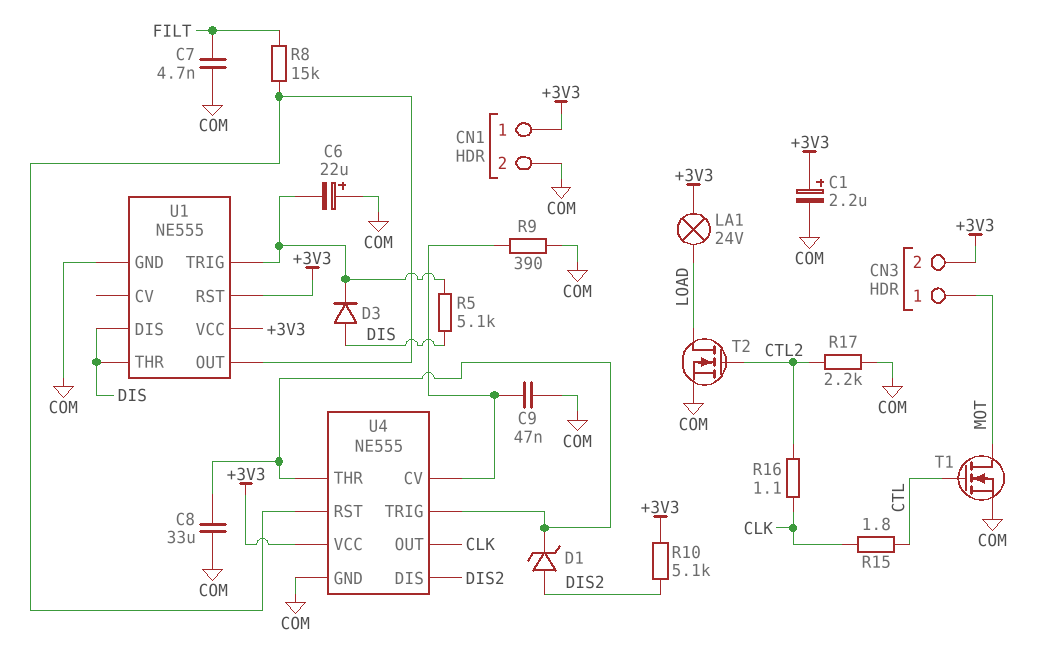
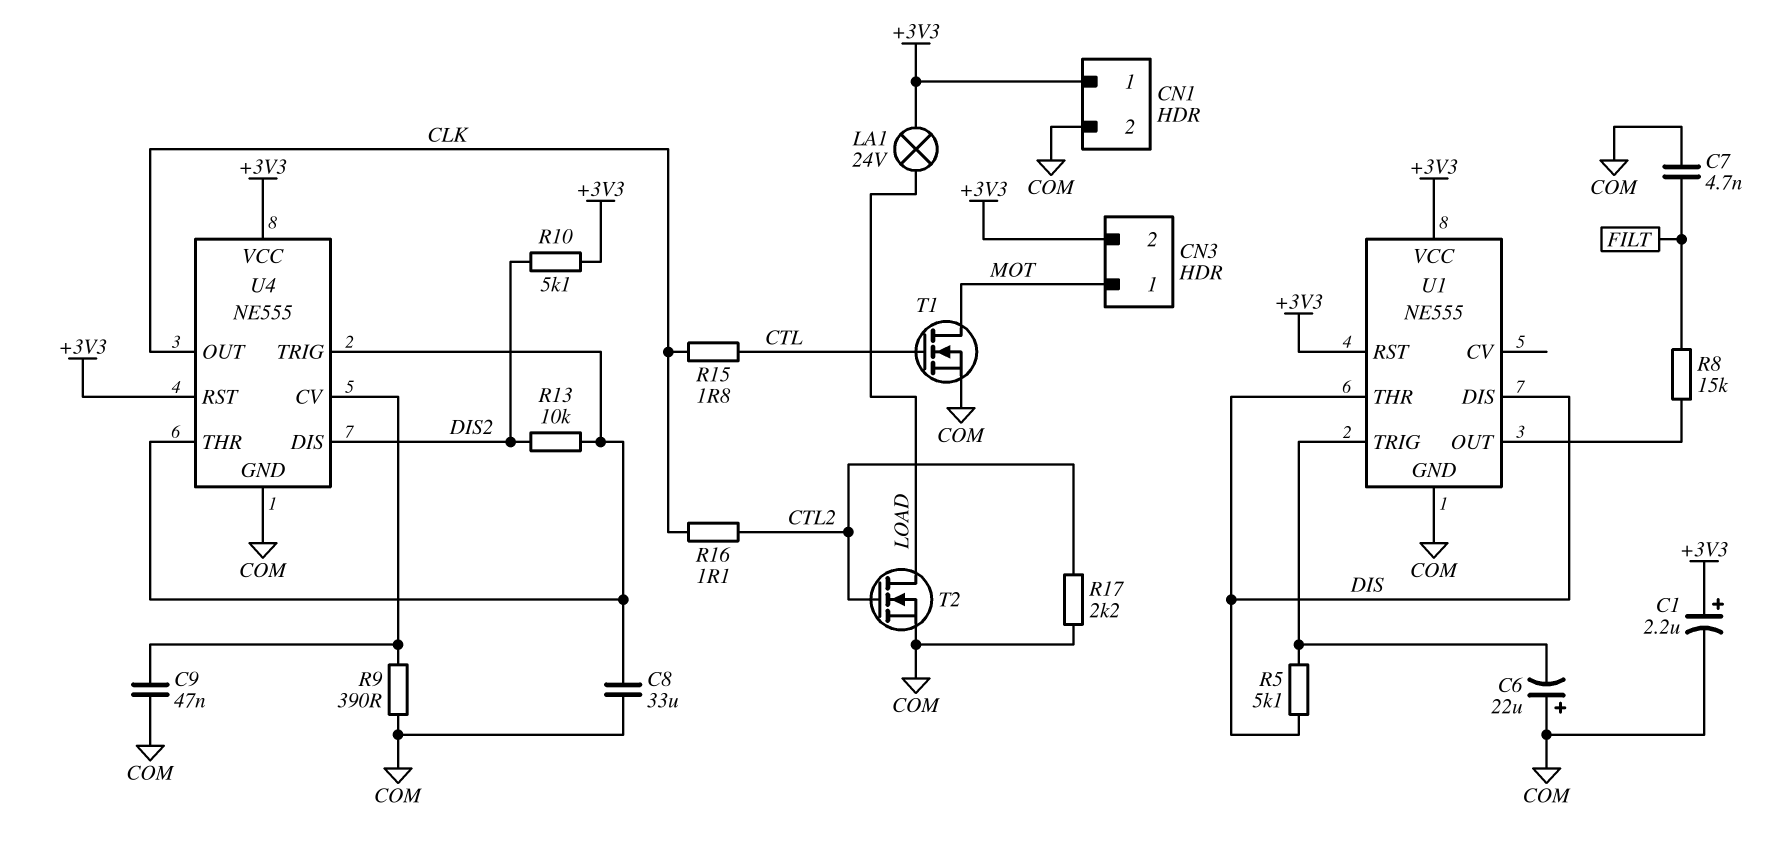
D1: zener (A DIS2, K U4/THR) -> none
D3: diode (A DIS, K U1/TRIG) -> none
R13: none -> 10k (DIS2, U4/THR)
U4 pin RST: U1/OUT -> +3V3

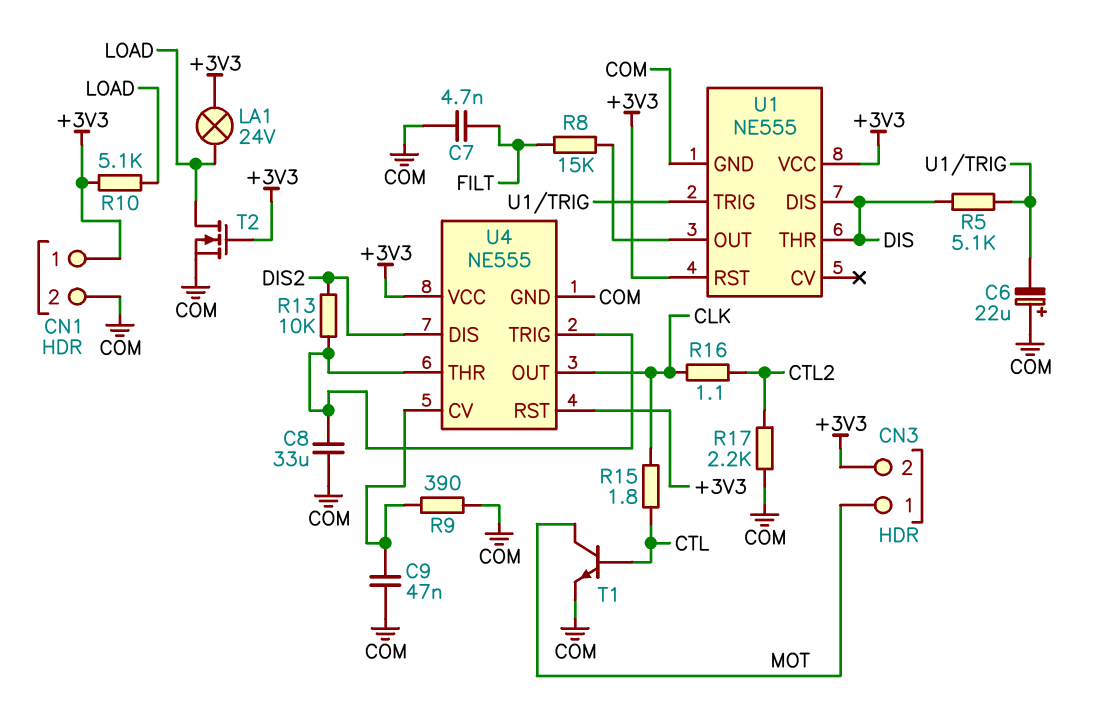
C1: 2.2uF (plus +3V3, minus COM) -> none
R10: 5.1k (+3V3, DIS2) -> 5.1k (+3V3, LOAD)
T1: NMOS (G CTL, D MOT, S COM) -> NPN (B CTL, C MOT, E COM)
T2: NMOS (G CTL2, D LOAD, S COM) -> NMOS (G +3V3, D LOAD, S COM)

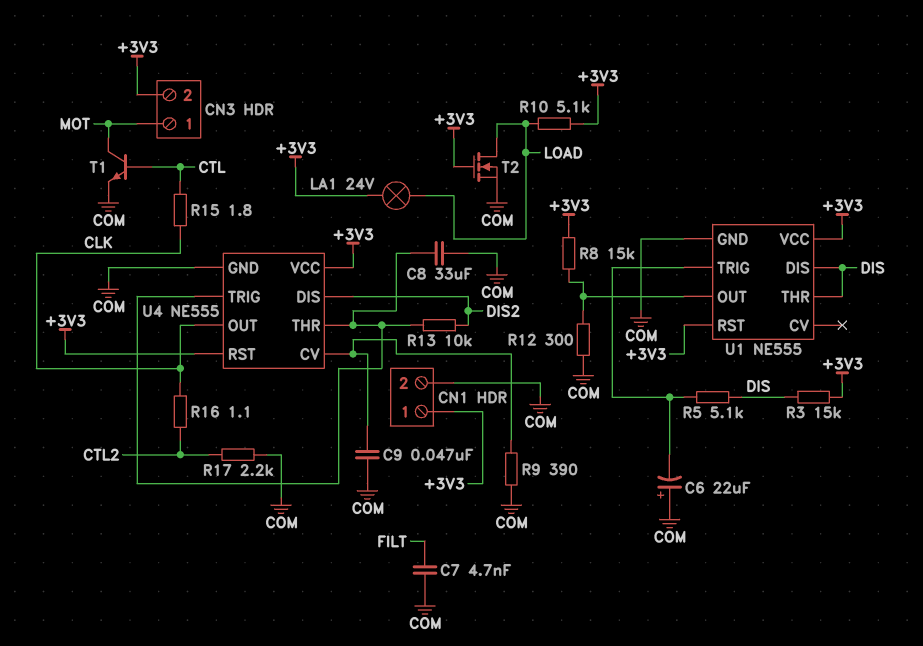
R3: none -> 15k (+3V3, DIS)
R8: 15k (FILT, U1/OUT) -> 15k (+3V3, U1/OUT)
R12: none -> 300 (COM, U1/OUT)

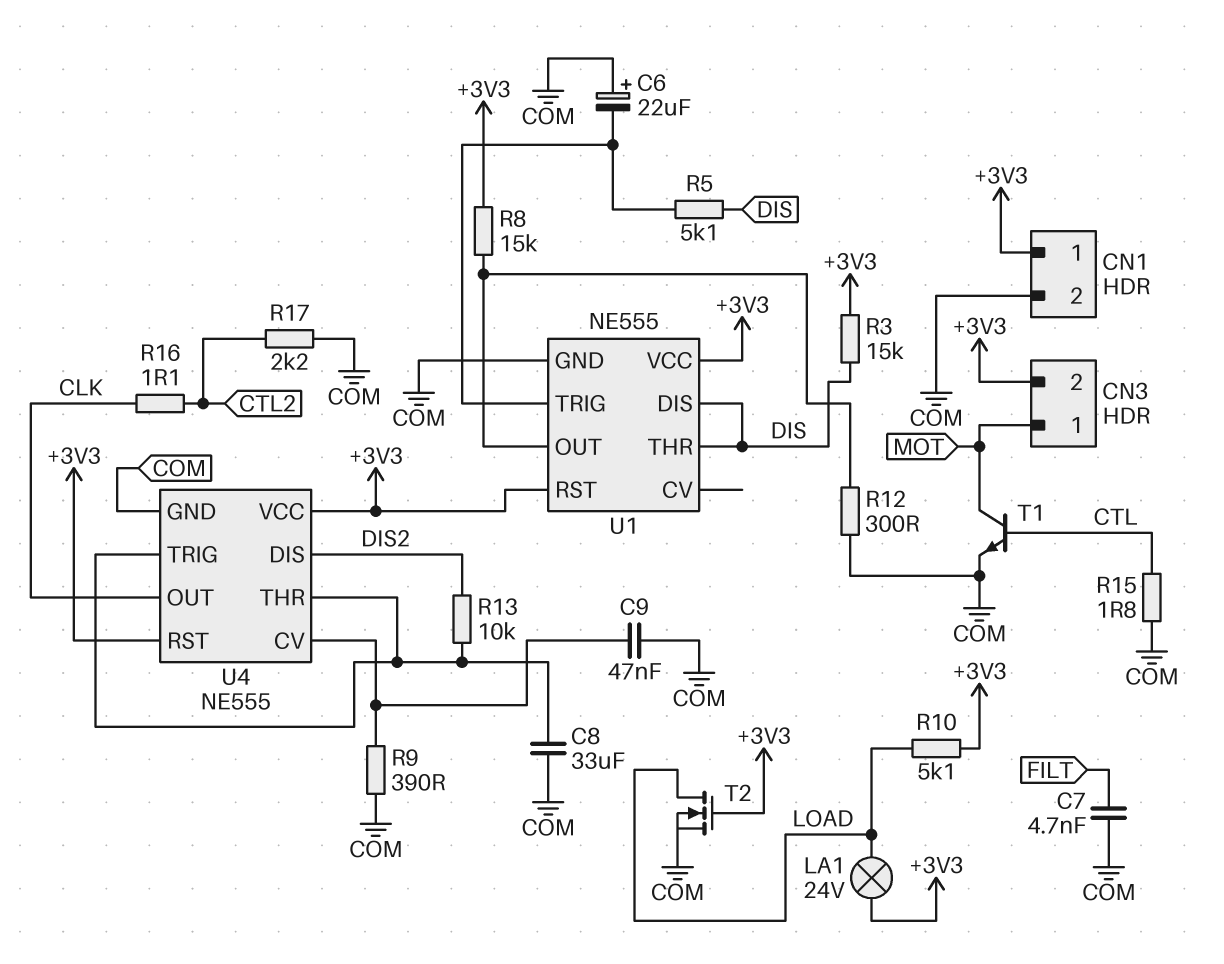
R15: 1.8 (CLK, CTL) -> 1.8 (COM, CTL)

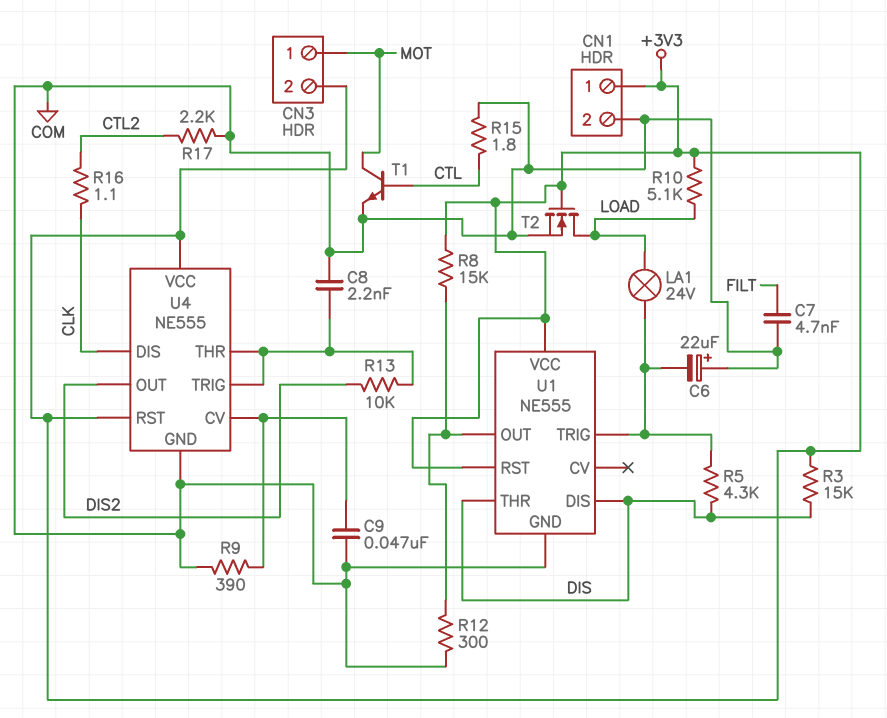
C8: 33uF (COM, U4/THR) -> 2.2nF (COM, U4/THR)
LA1: lamp 24V (+3V3, LOAD) -> lamp 24V (LOAD, U1/TRIG)
R5: 5.1k (DIS, U1/TRIG) -> 4.3k (DIS, U1/TRIG)
U4 pin DIS: DIS2 -> CLK
U4 pin OUT: CLK -> DIS2

